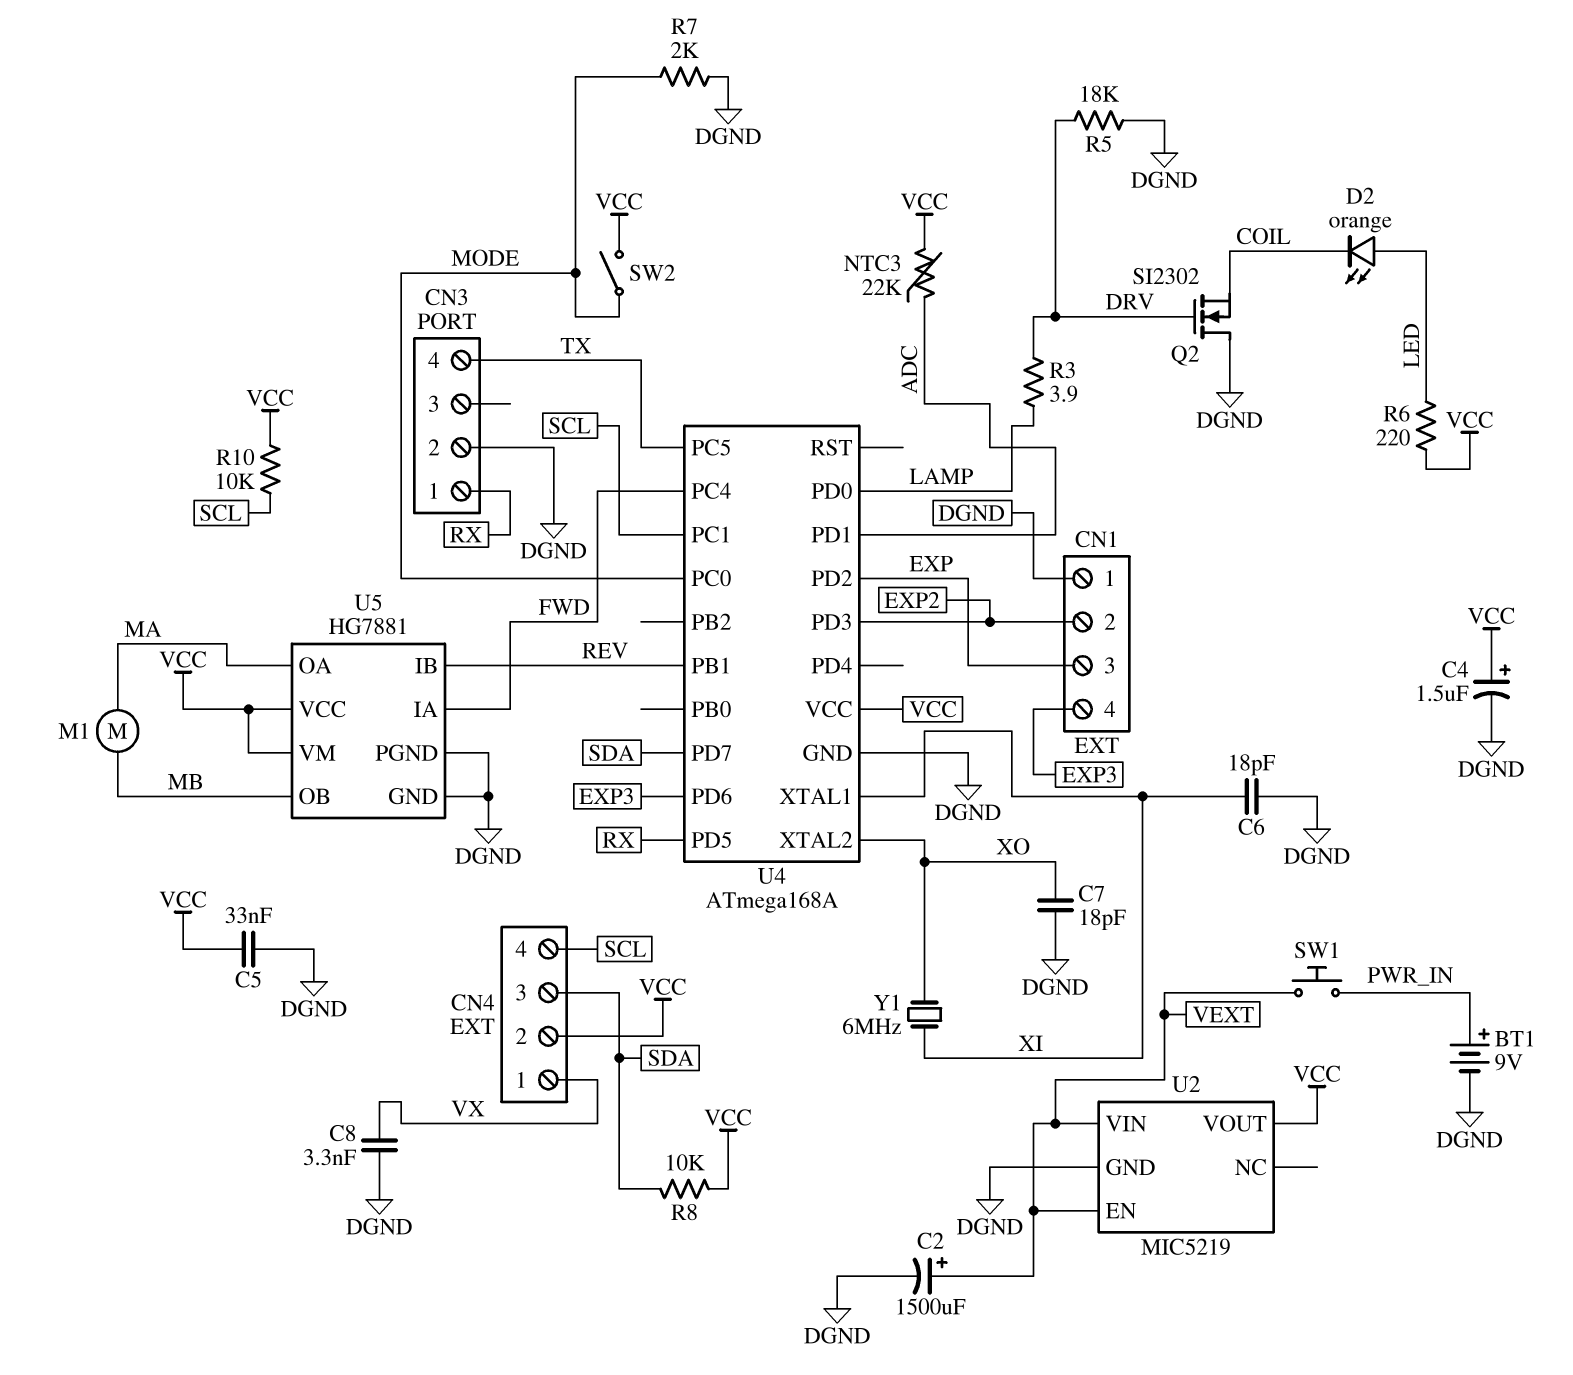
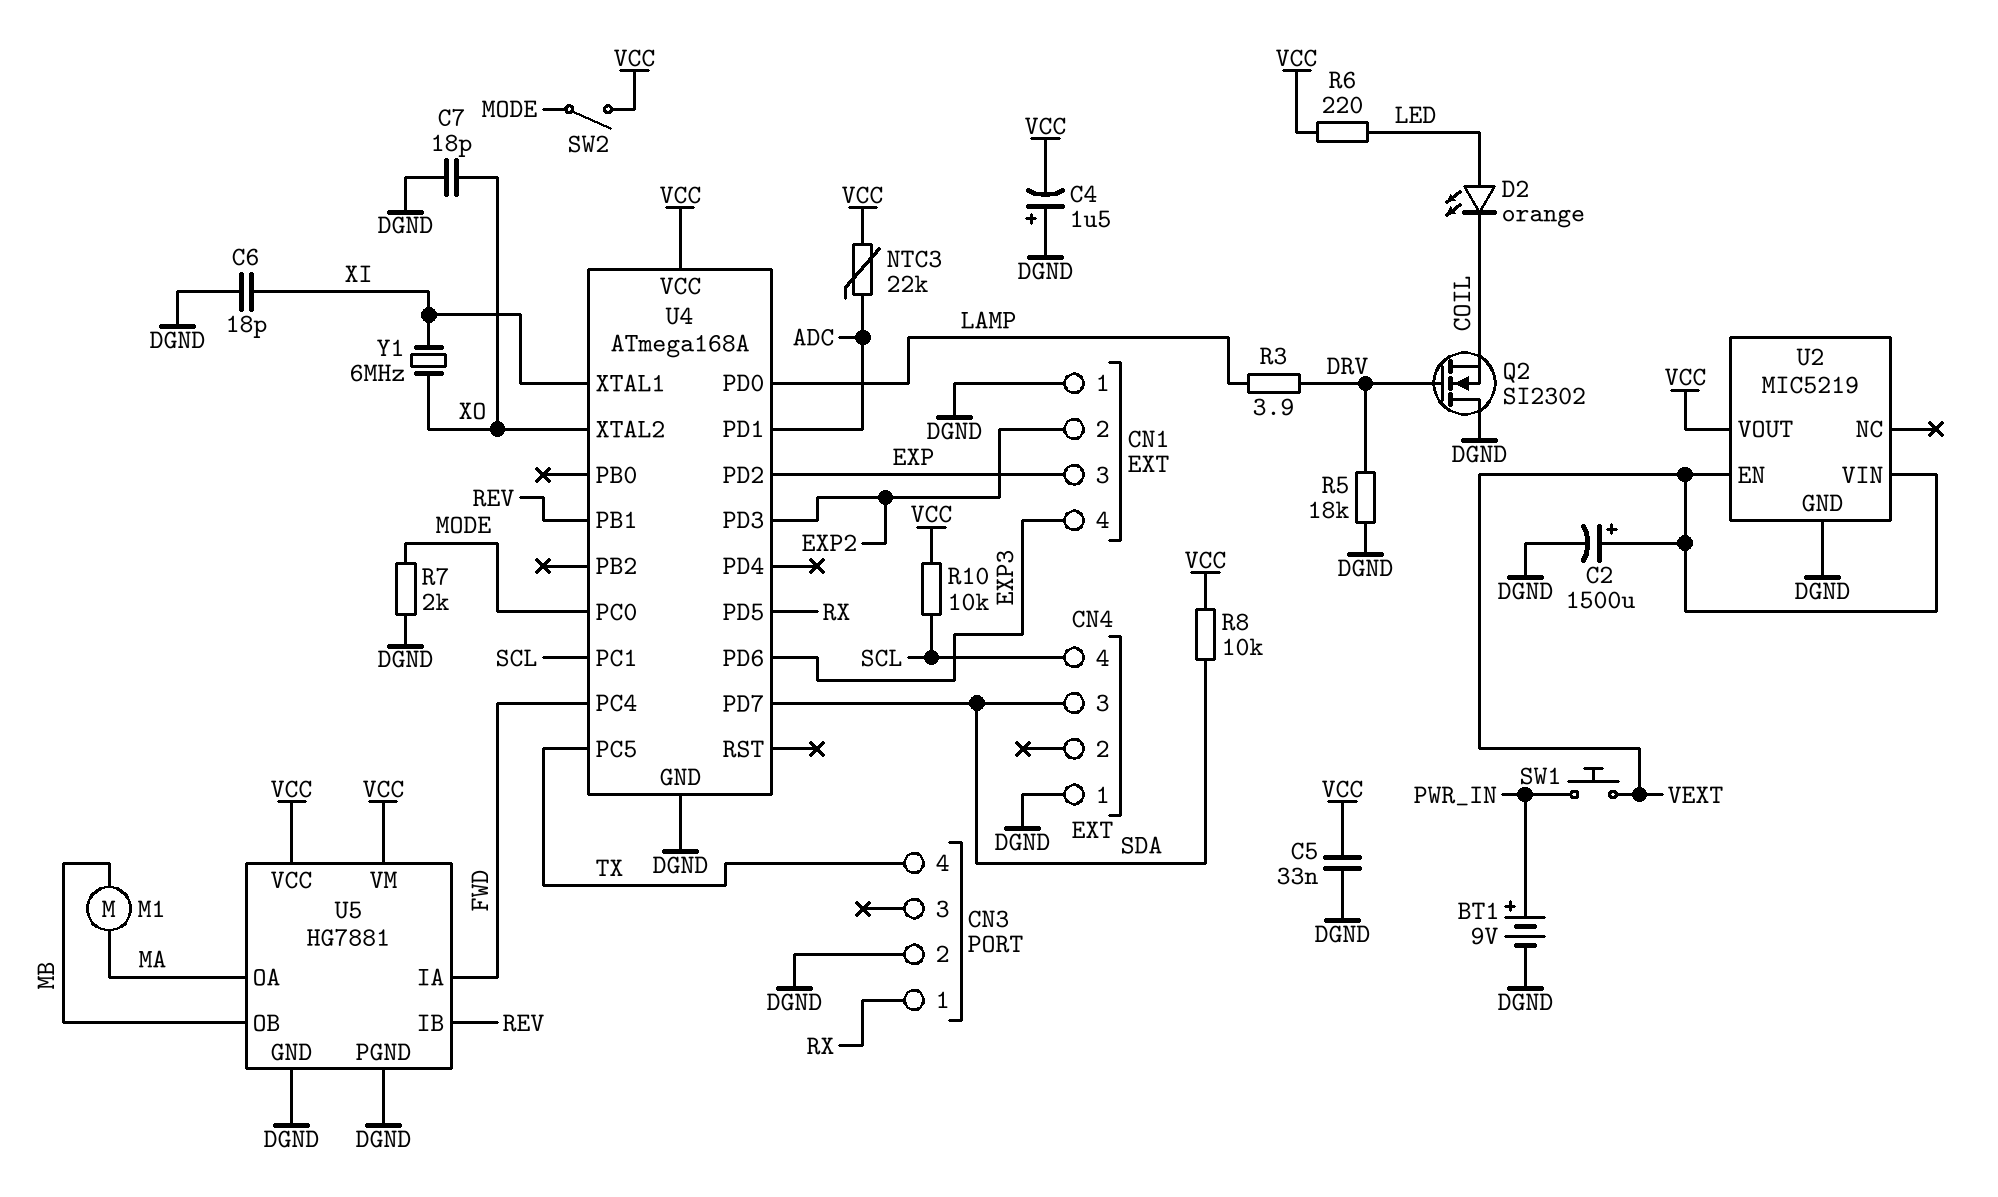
C4: 1.5uF (plus VCC, minus DGND) -> 1.5uF (plus DGND, minus VCC)
C8: 3.3nF (DGND, VX) -> none
CN4 pin 1: VX -> DGND
CN4 pin 2: VCC -> none

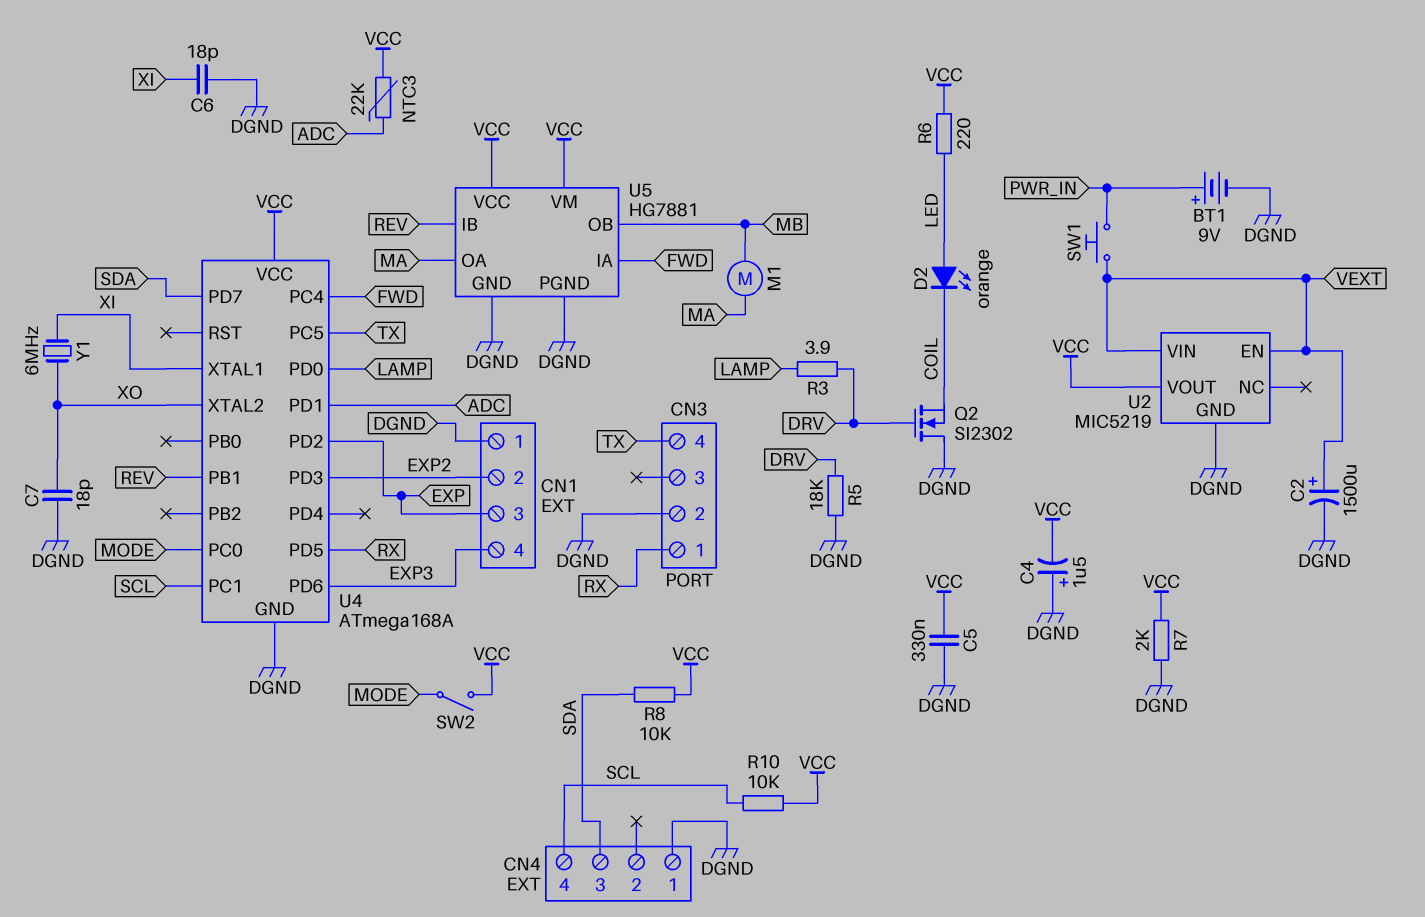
C5: 33nF (DGND, VCC) -> 330nF (DGND, VCC)
R7: 2k (DGND, MODE) -> 2k (DGND, VCC)

